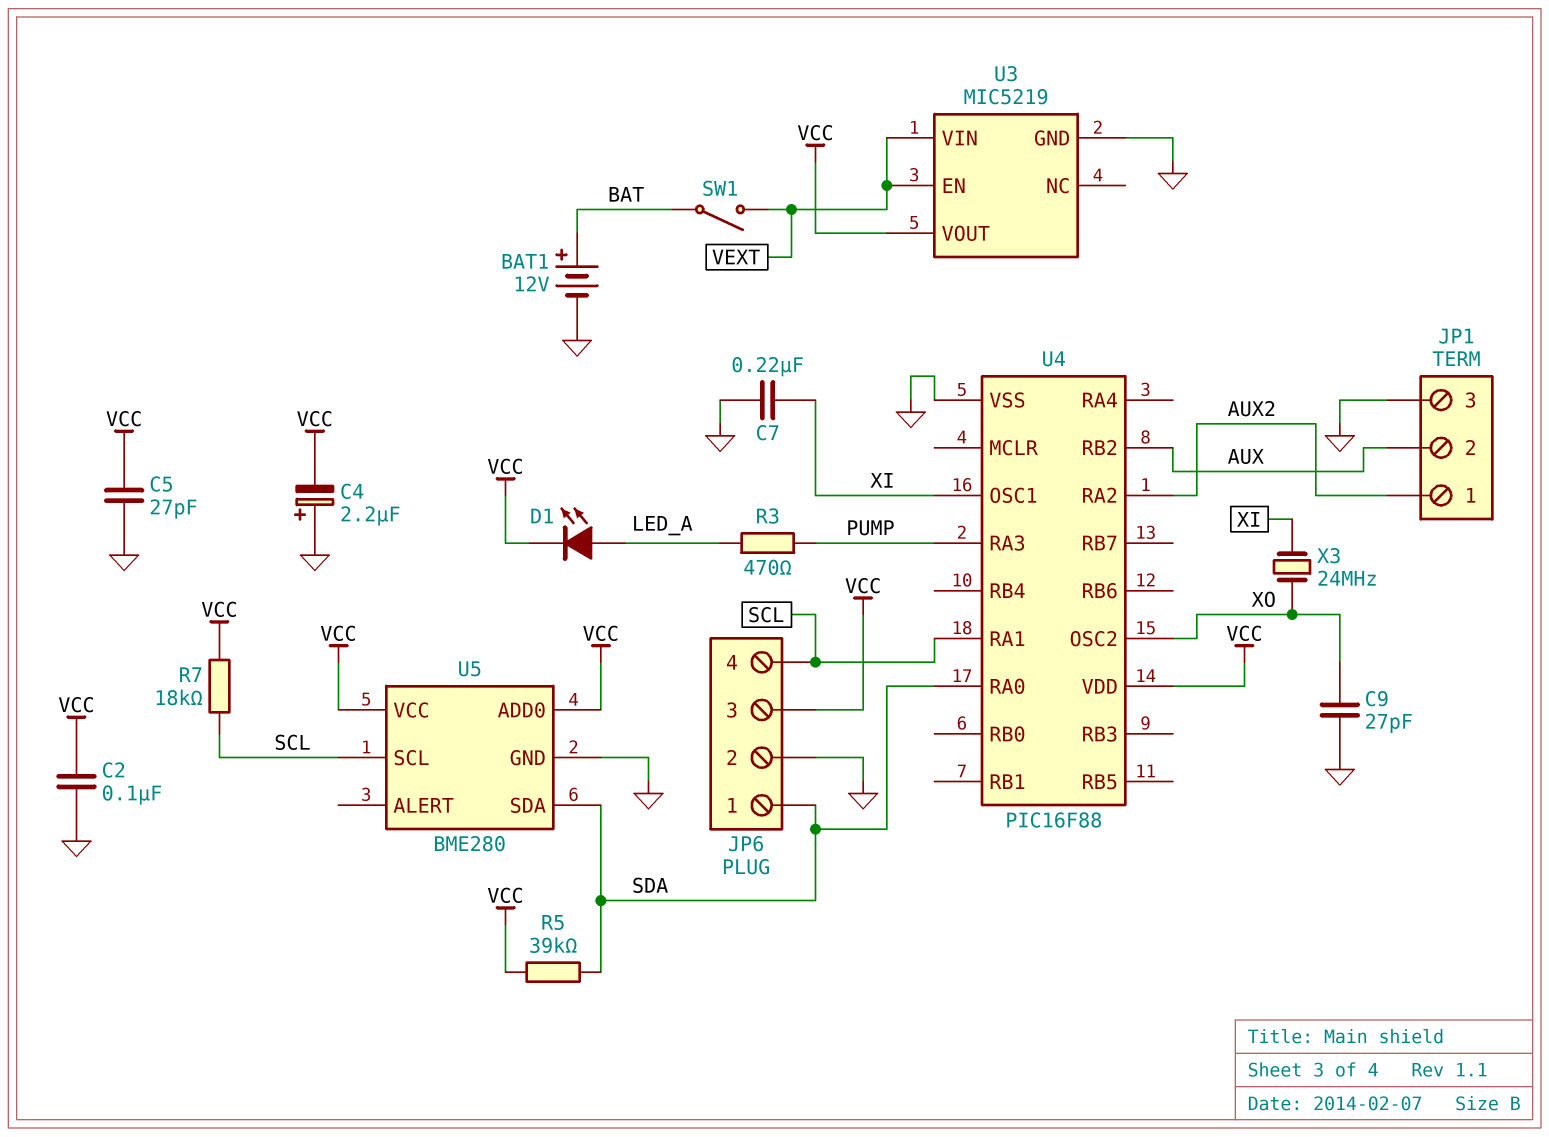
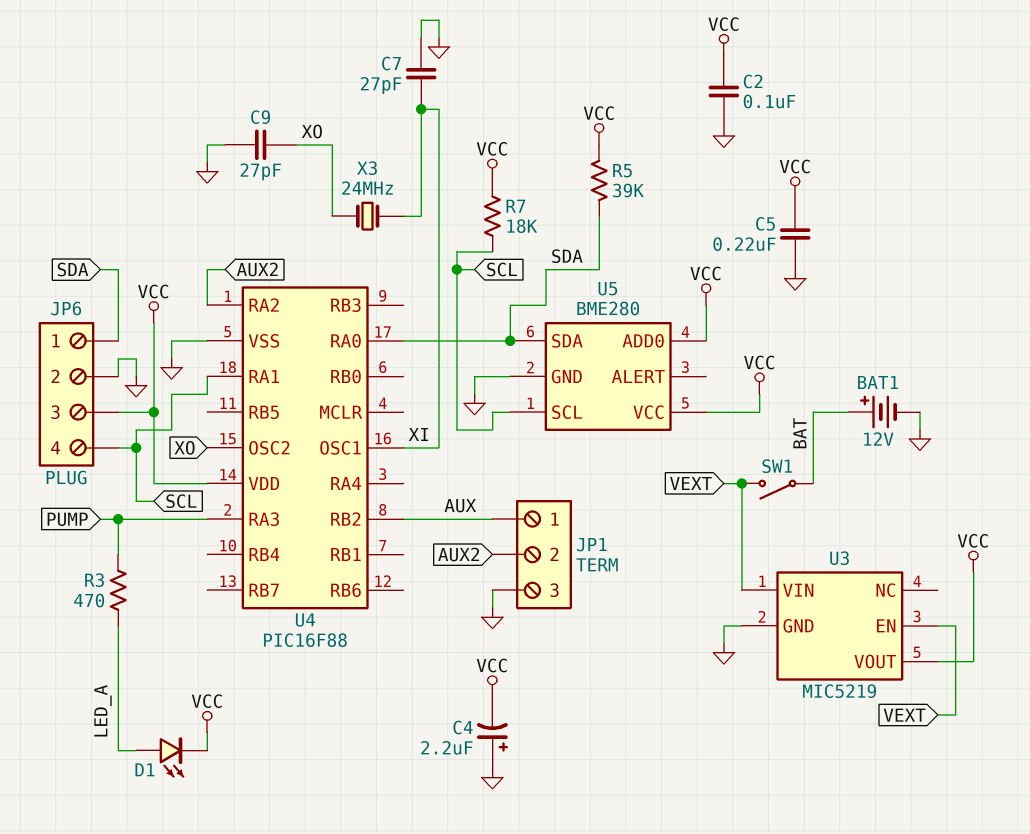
C5: 27pF (GND, VCC) -> 220nF (GND, VCC)
C7: 220nF (GND, XI) -> 27pF (GND, XI)
JP1 pin 1: AUX2 -> AUX
JP1 pin 2: AUX -> AUX2

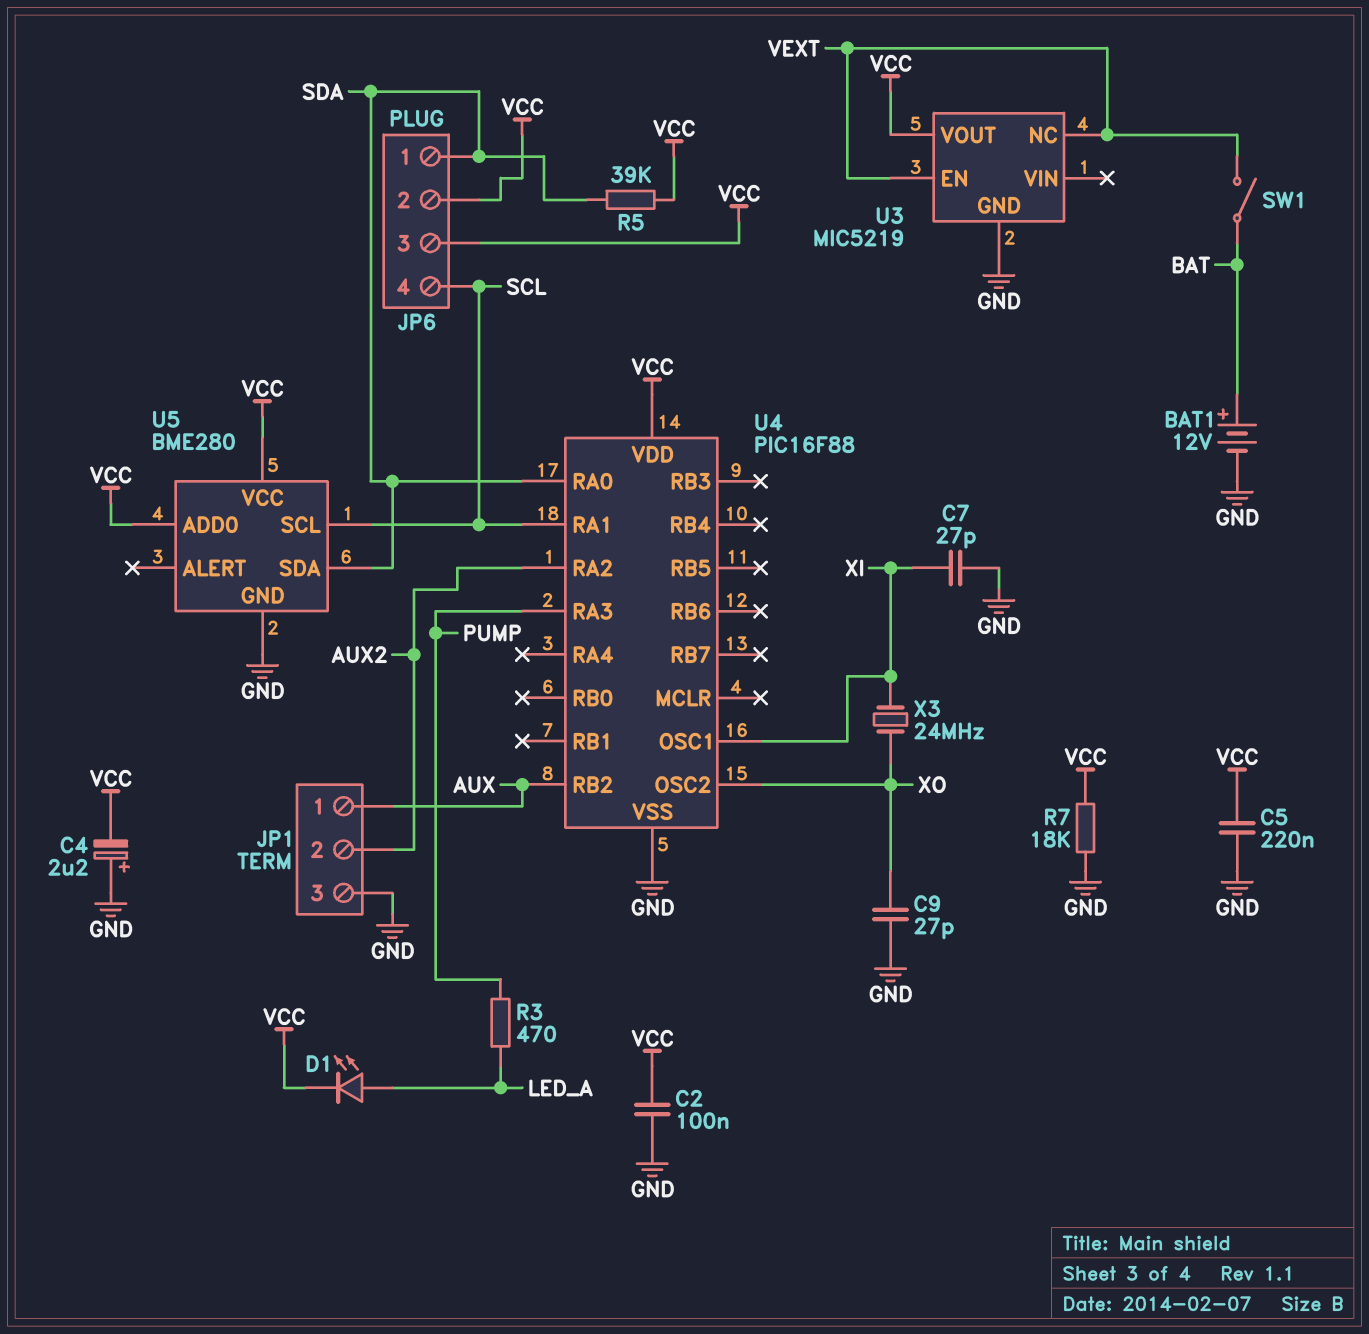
JP6 pin 2: GND -> VCC
R7: 18k (SCL, VCC) -> 18k (GND, VCC)
U3 pin NC: none -> VEXT
U3 pin VIN: VEXT -> none

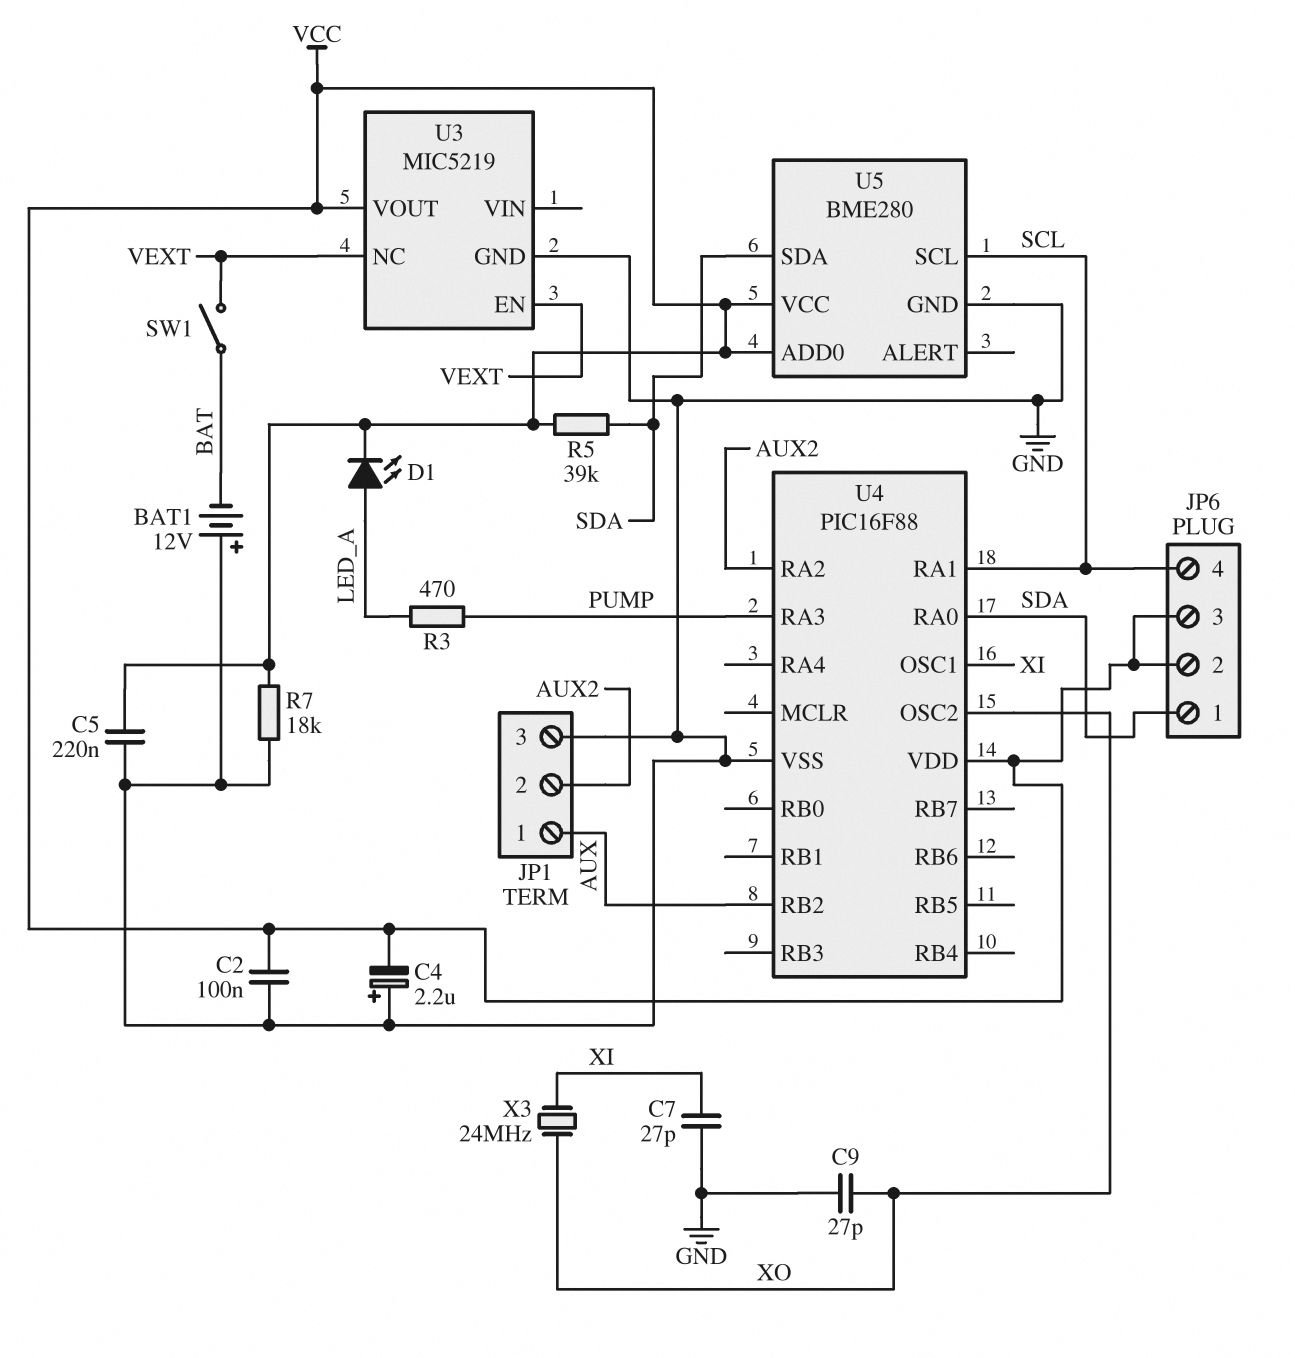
BAT1: 12V (plus BAT, minus GND) -> 12V (plus GND, minus BAT)

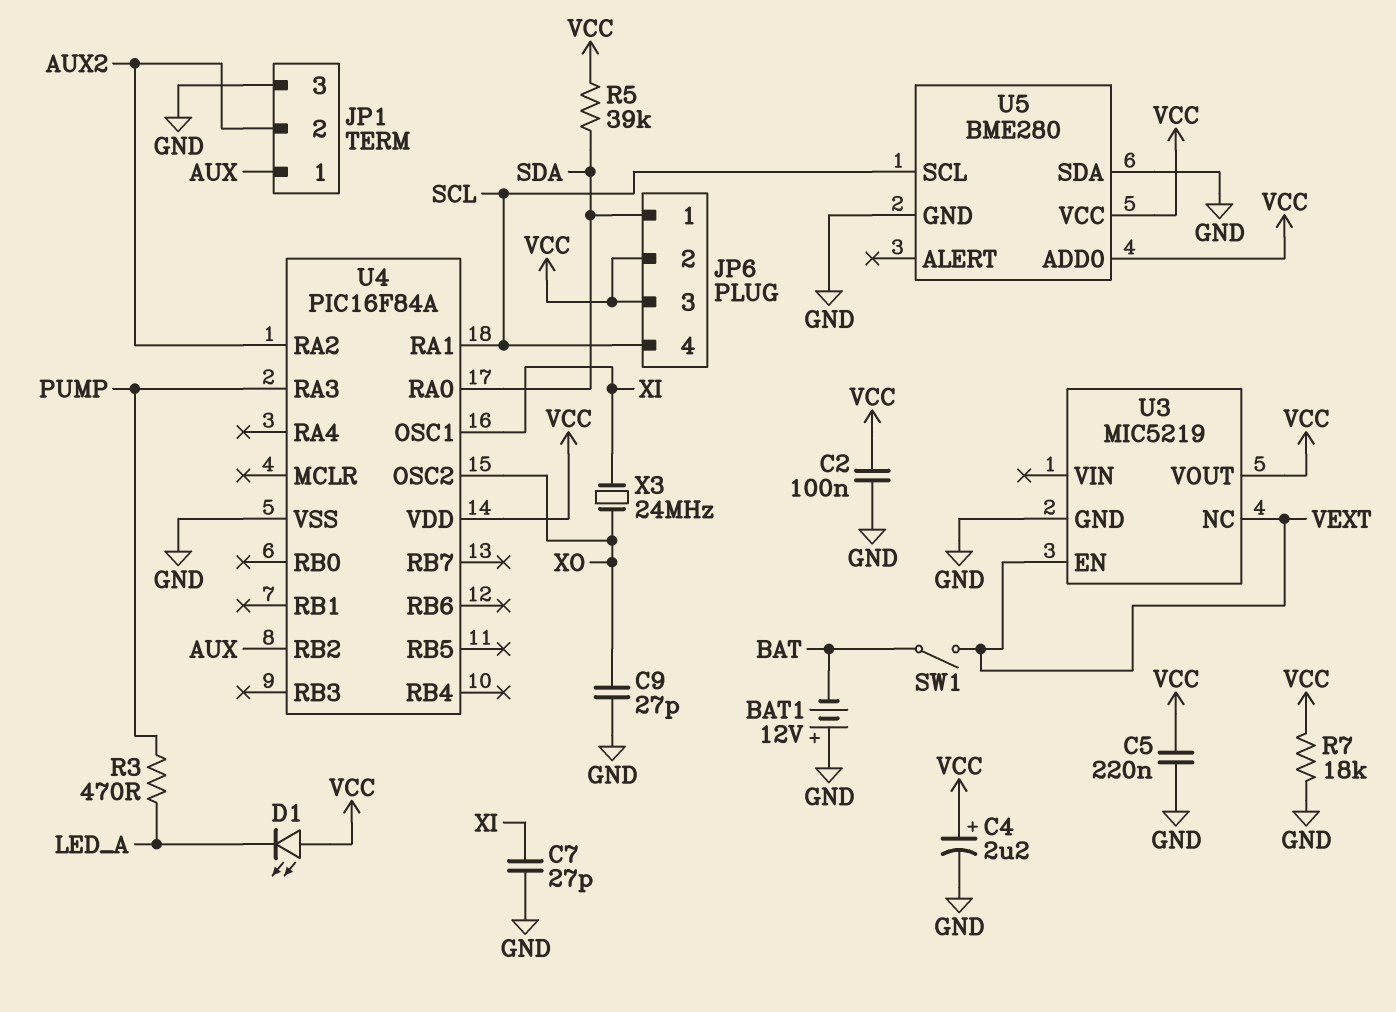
C4: 2.2uF (plus GND, minus VCC) -> 2.2uF (plus VCC, minus GND)
D1: LED (A LED_A, K VCC) -> LED (A VCC, K LED_A)
U4: PIC16F88 -> PIC16F84A
U5 pin SDA: SDA -> GND

